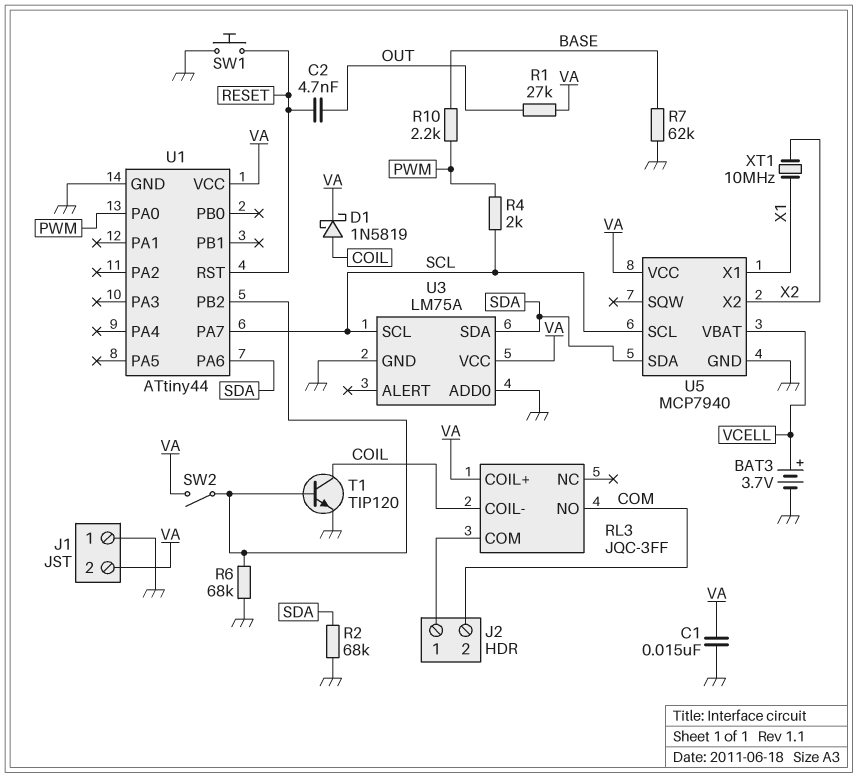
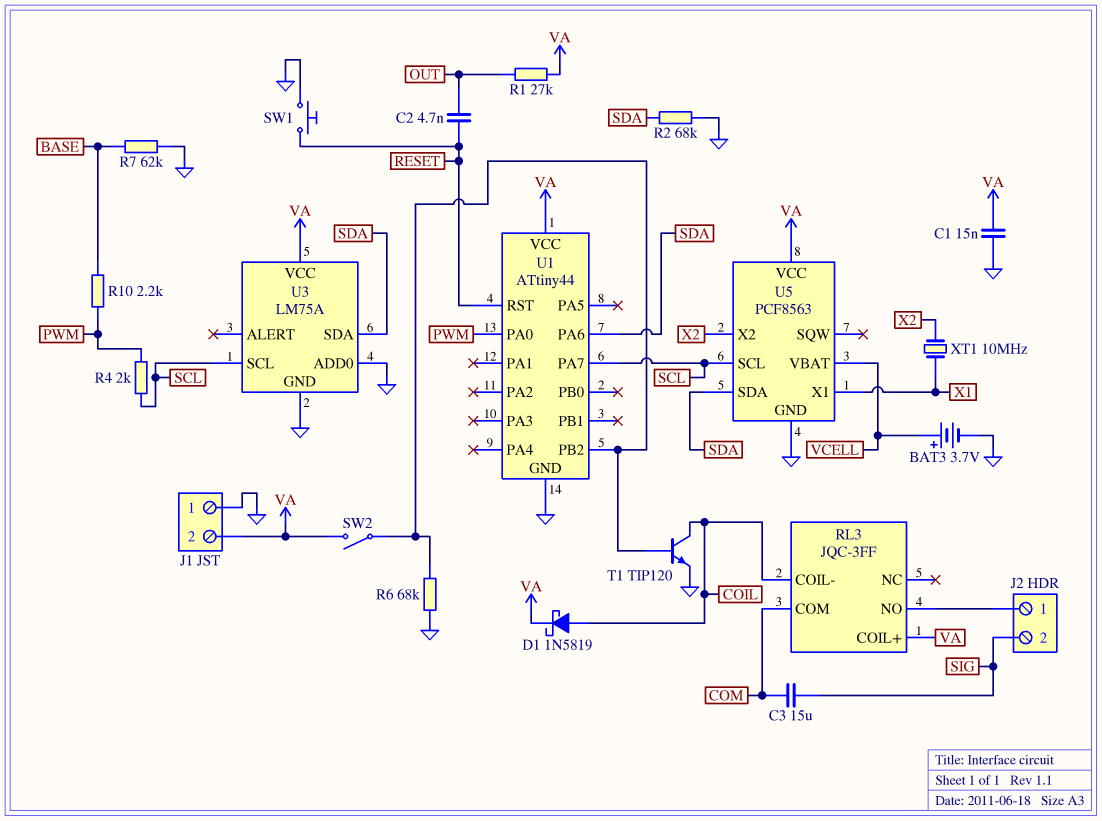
C3: none -> 15uF (COM, SIG)
J2 pin 2: COM -> SIG
RL3 pin COM: J2/1 -> COM
RL3 pin NO: COM -> J2/1
U5: MCP7940 -> PCF8563

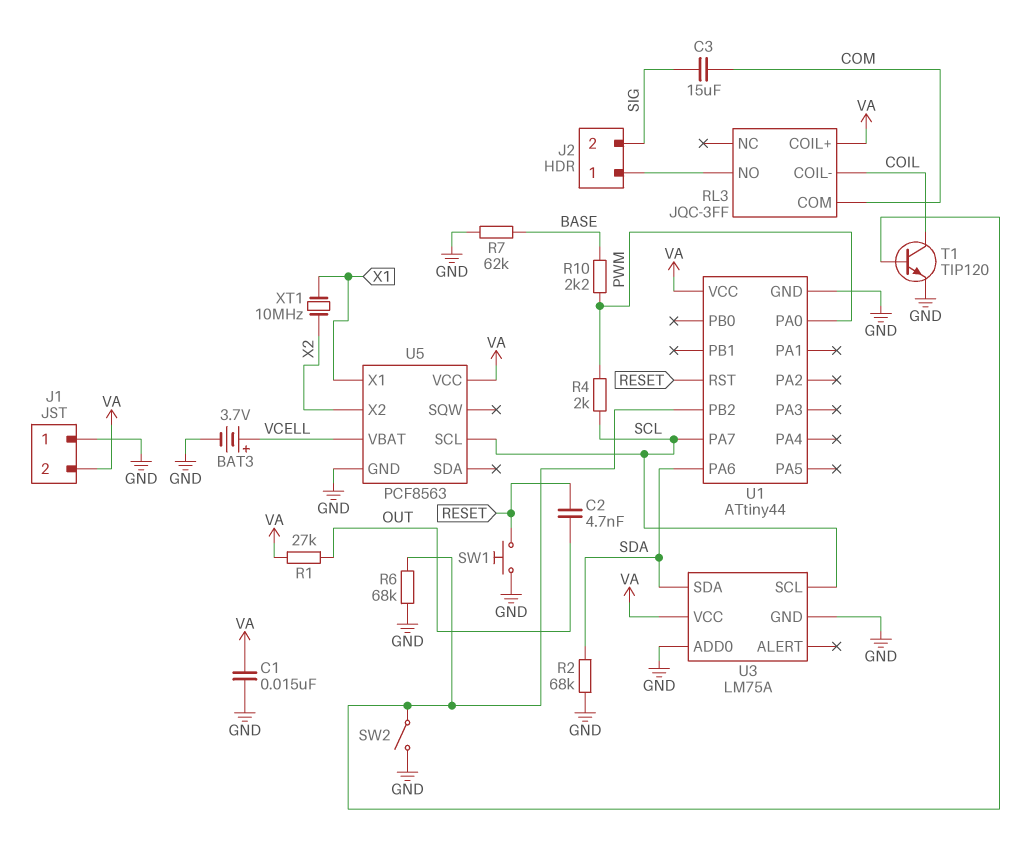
D1: schottky 1N5819 (A COIL, K VA) -> none
SW2: switch (U1/PB2, VA) -> switch (GND, U1/PB2)
U5 pin SDA: SDA -> none

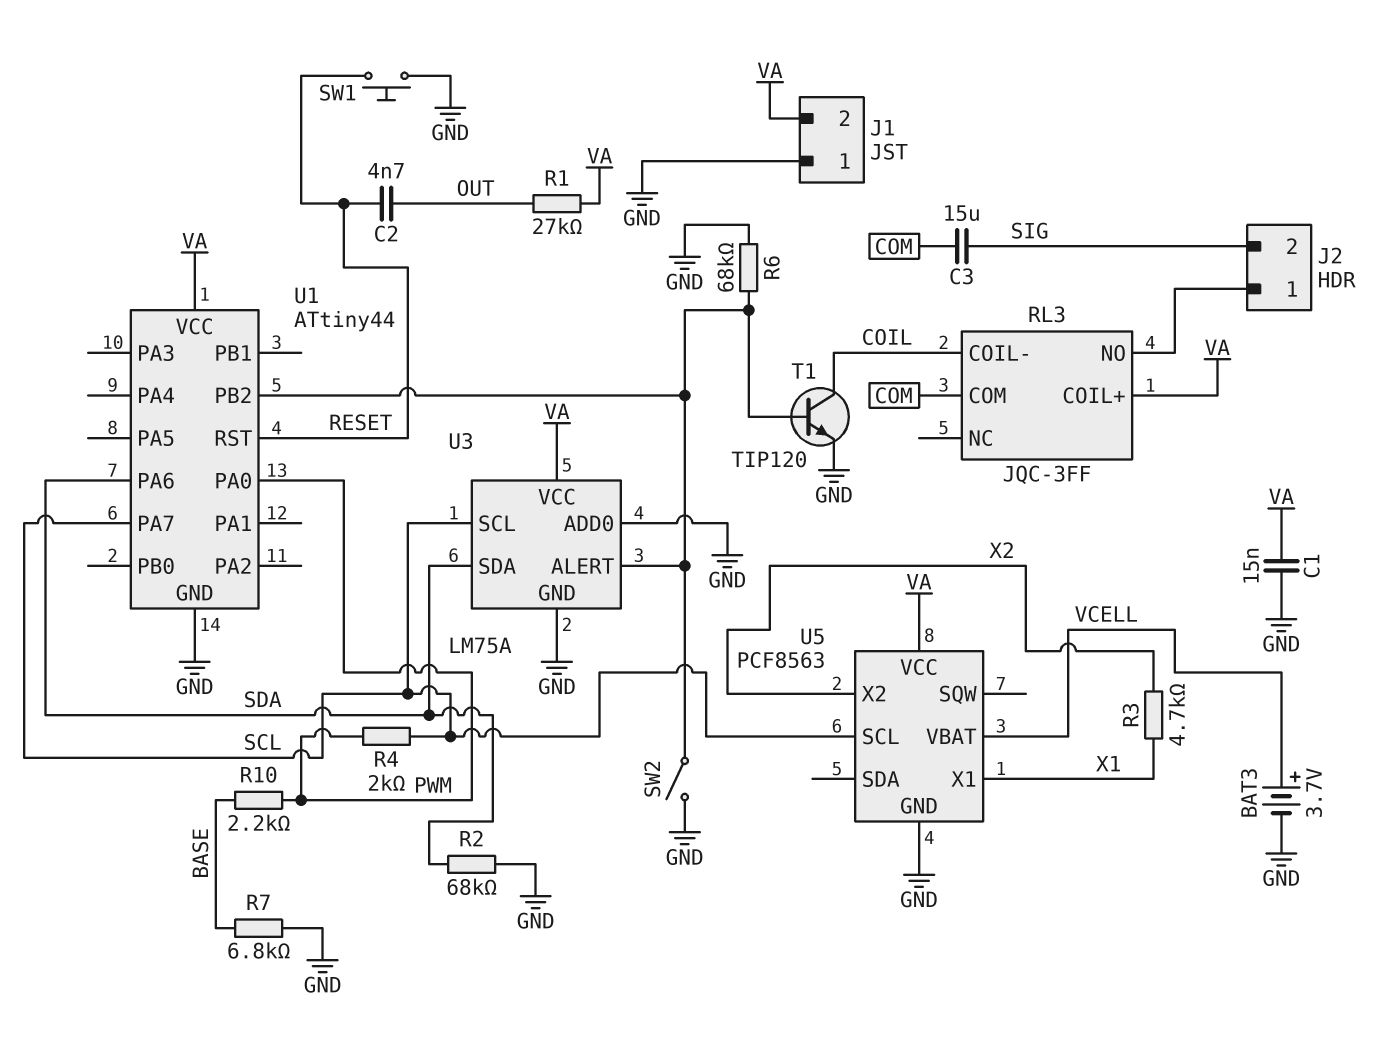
R3: none -> 4.7k (X1, X2)
R7: 62k (BASE, GND) -> 6.8k (BASE, GND)
U3 pin ALERT: none -> U1/PB2
XT1: 10MHz (X1, X2) -> none

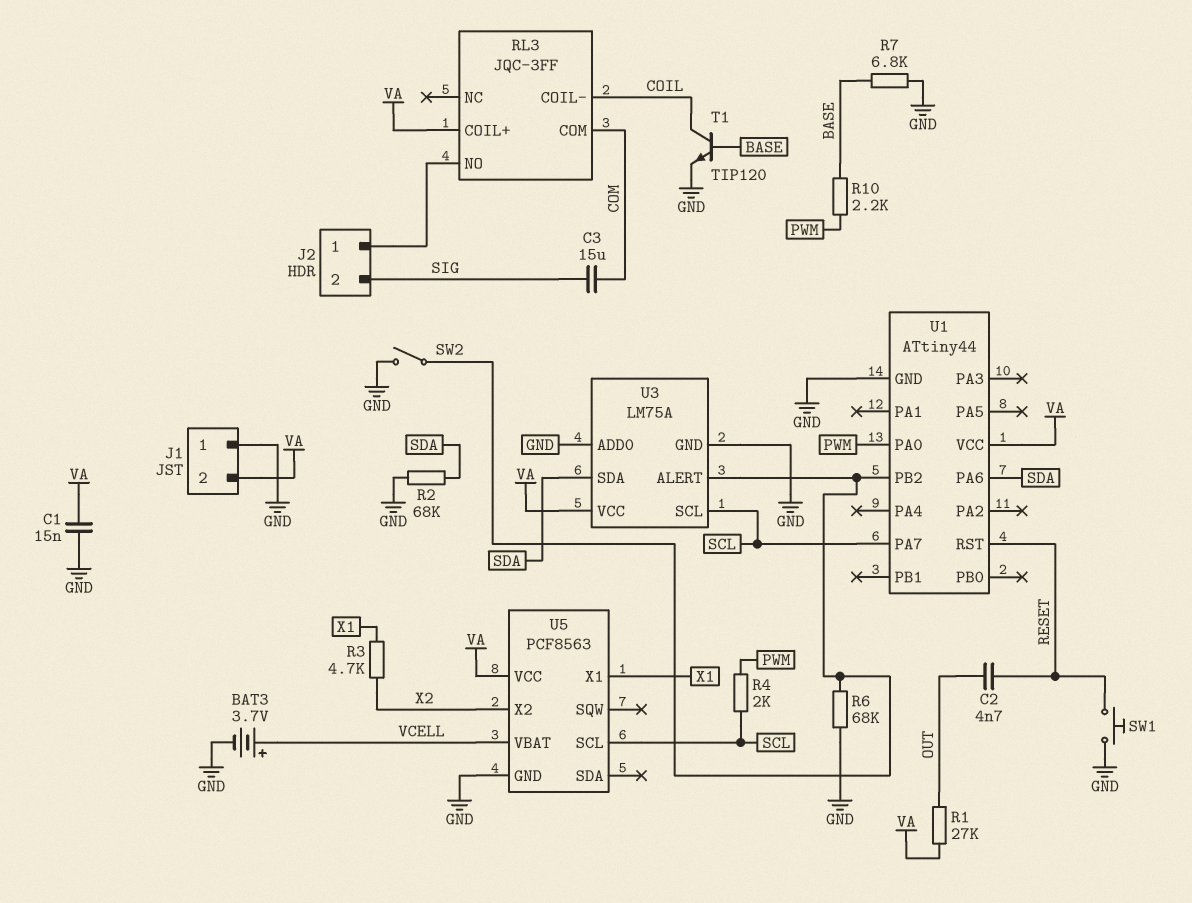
T1: NPN TIP120 (B U1/PB2, C COIL, E GND) -> NPN TIP120 (B BASE, C COIL, E GND)

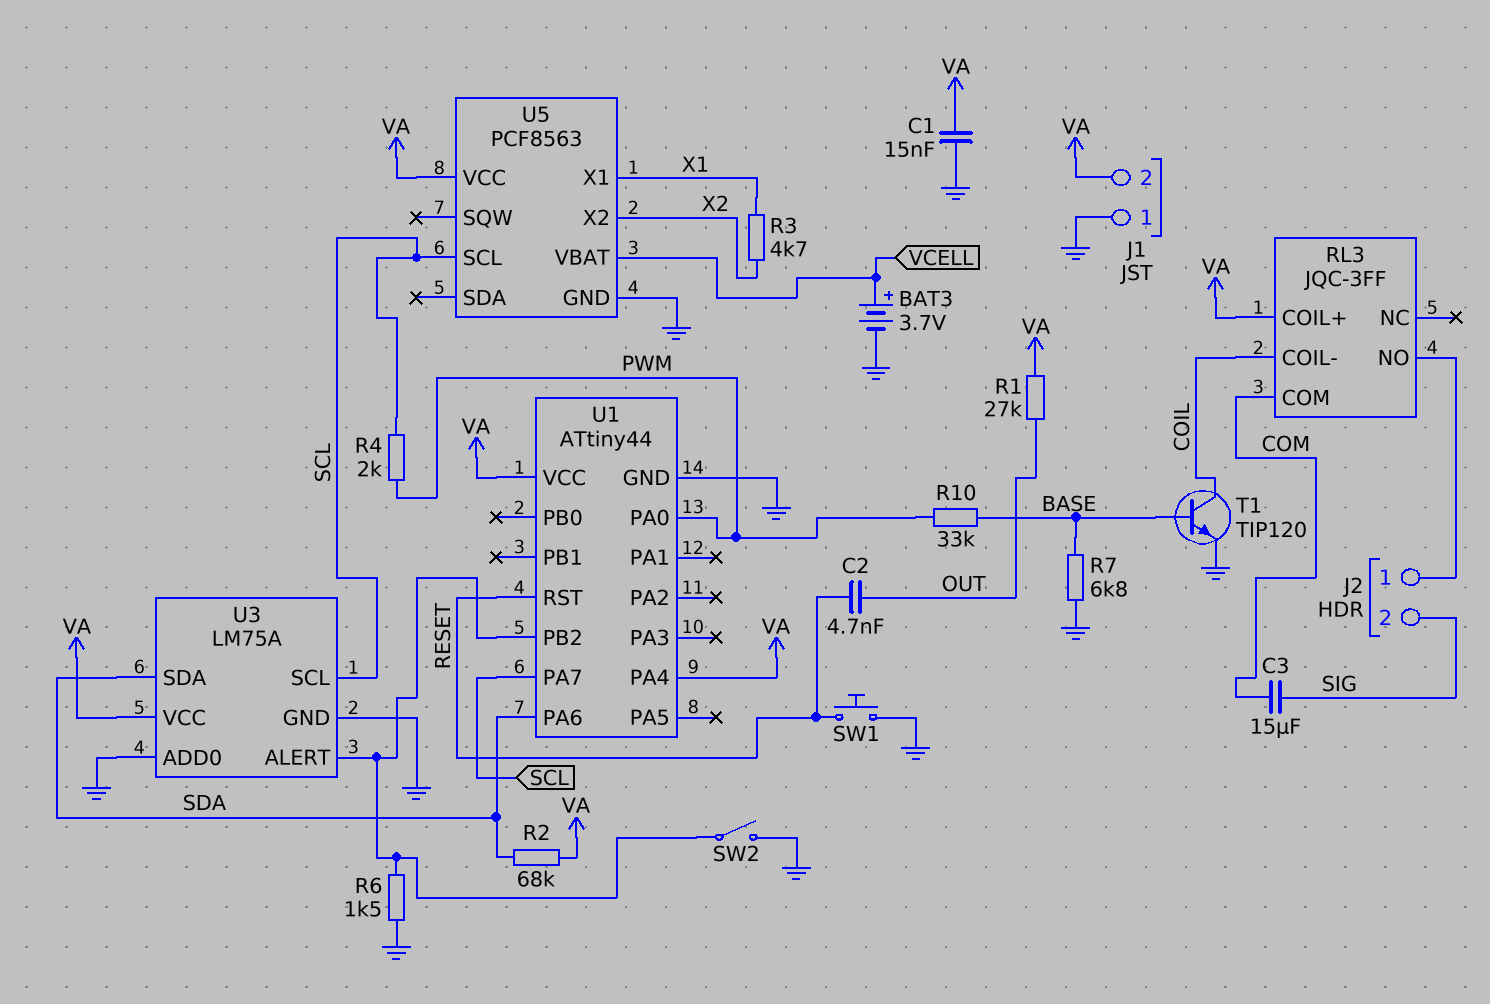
R2: 68k (GND, SDA) -> 68k (SDA, VA)
R6: 68k (GND, U1/PB2) -> 1.5k (GND, U1/PB2)
R10: 2.2k (BASE, PWM) -> 33k (BASE, PWM)
U1 pin PA4: none -> VA

